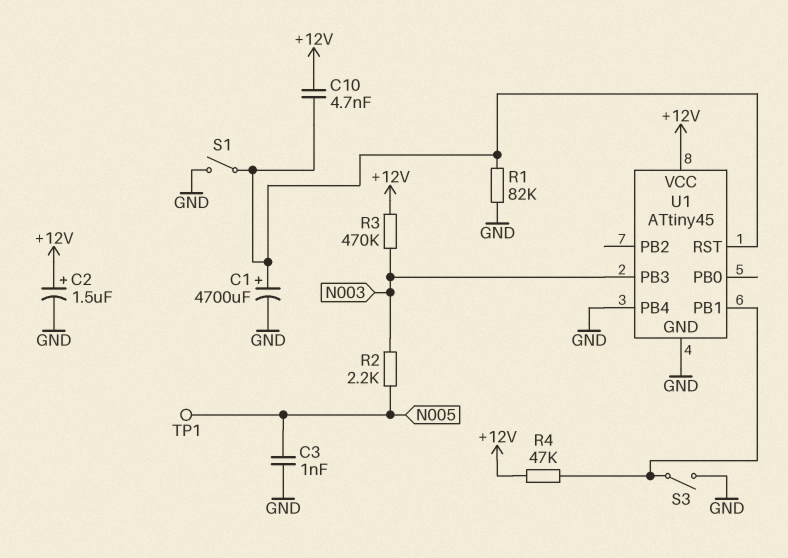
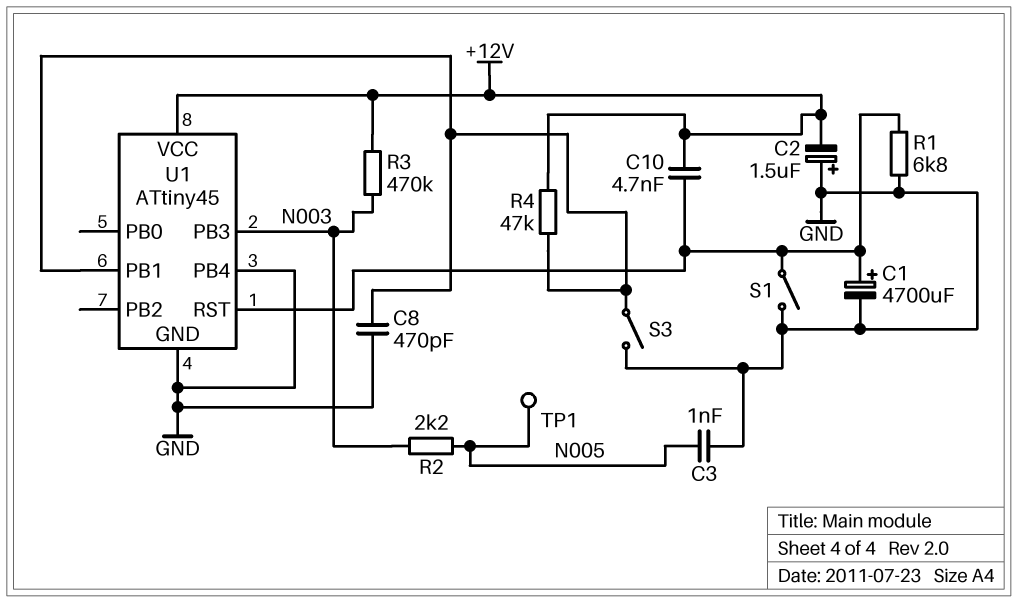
C2: 1.5uF (plus +12V, minus GND) -> 1.5uF (plus GND, minus +12V)
C8: none -> 470pF (GND, U1/PB1)
R1: 82k (GND, U1/RST) -> 6.8k (GND, U1/RST)

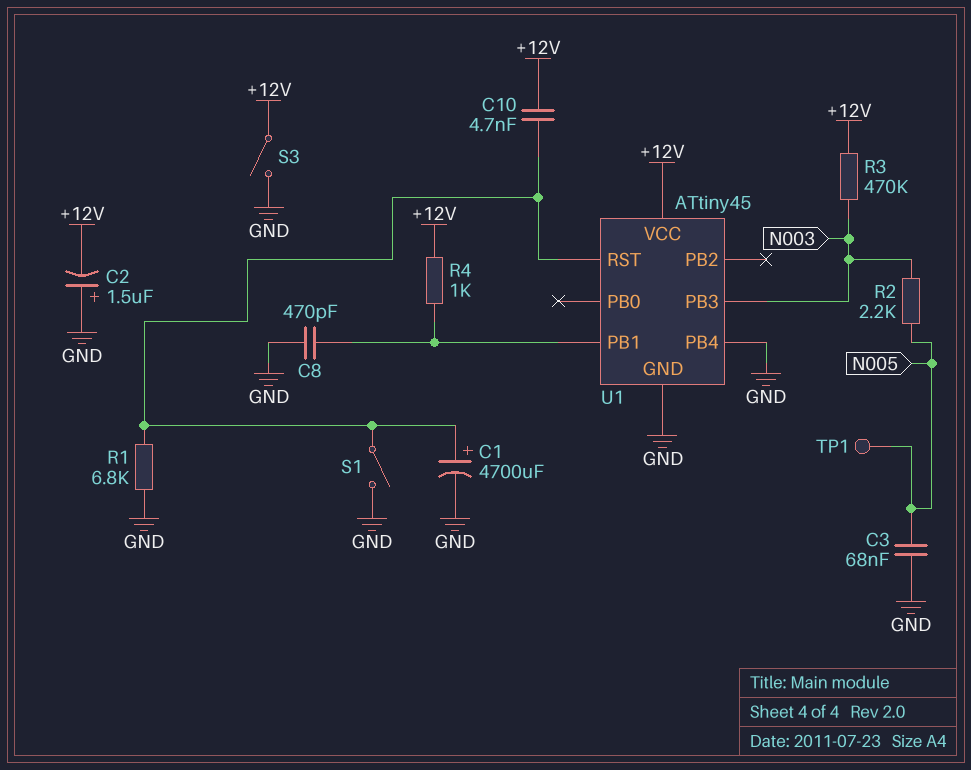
C3: 1nF (GND, N005) -> 68nF (GND, N005)
R4: 47k (+12V, U1/PB1) -> 1k (+12V, U1/PB1)
S3: switch (GND, U1/PB1) -> switch (+12V, GND)

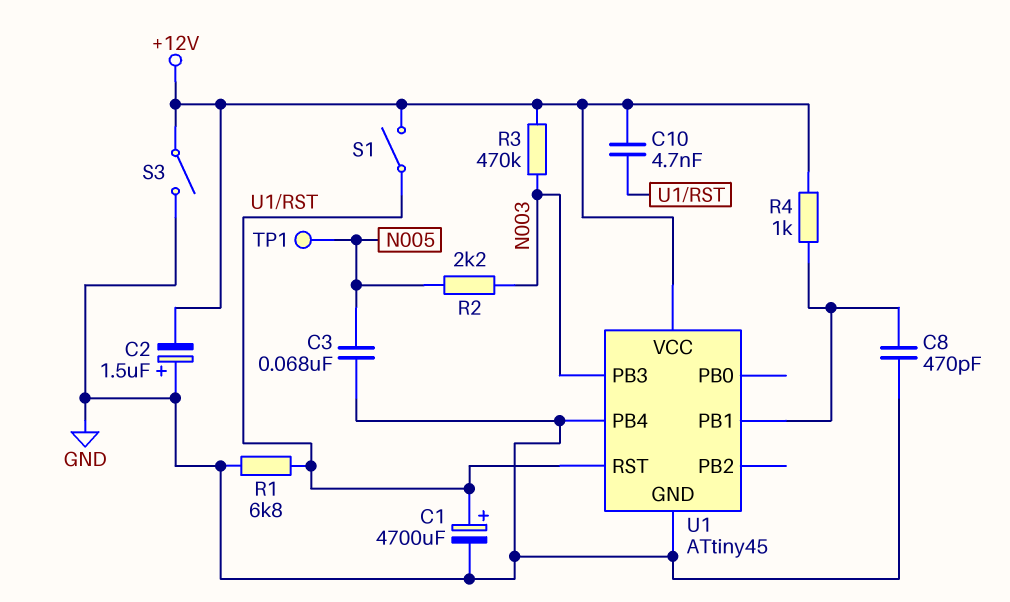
S1: switch (GND, U1/RST) -> switch (+12V, U1/RST)

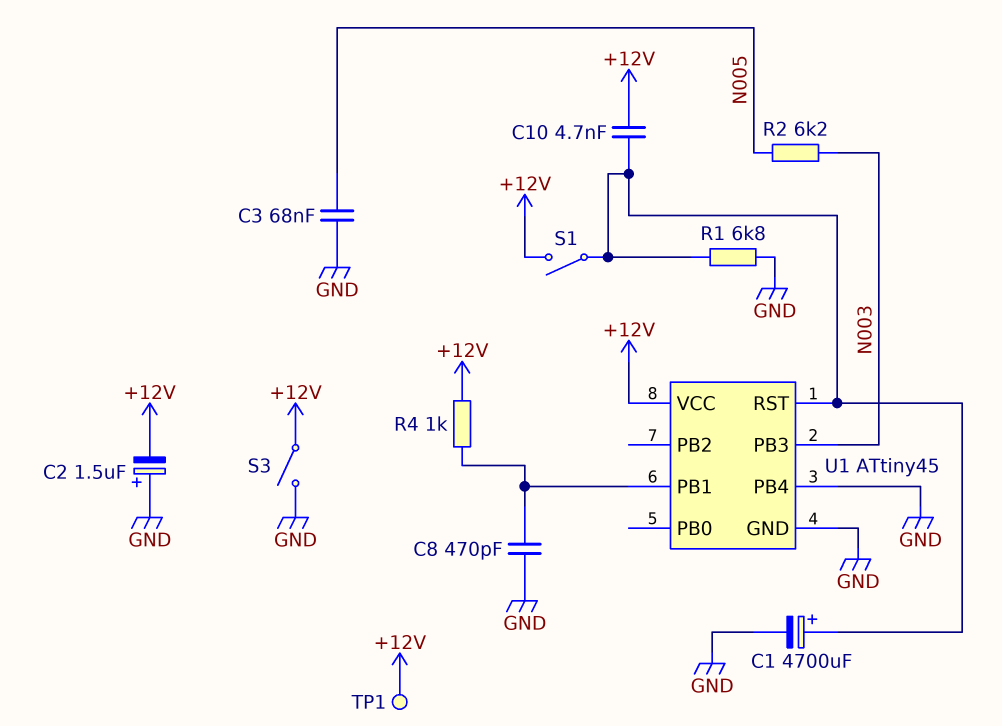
R2: 2.2k (N003, N005) -> 6.2k (N003, N005)
R3: 470k (+12V, N003) -> none
TP1: test point (N005) -> test point (+12V)

